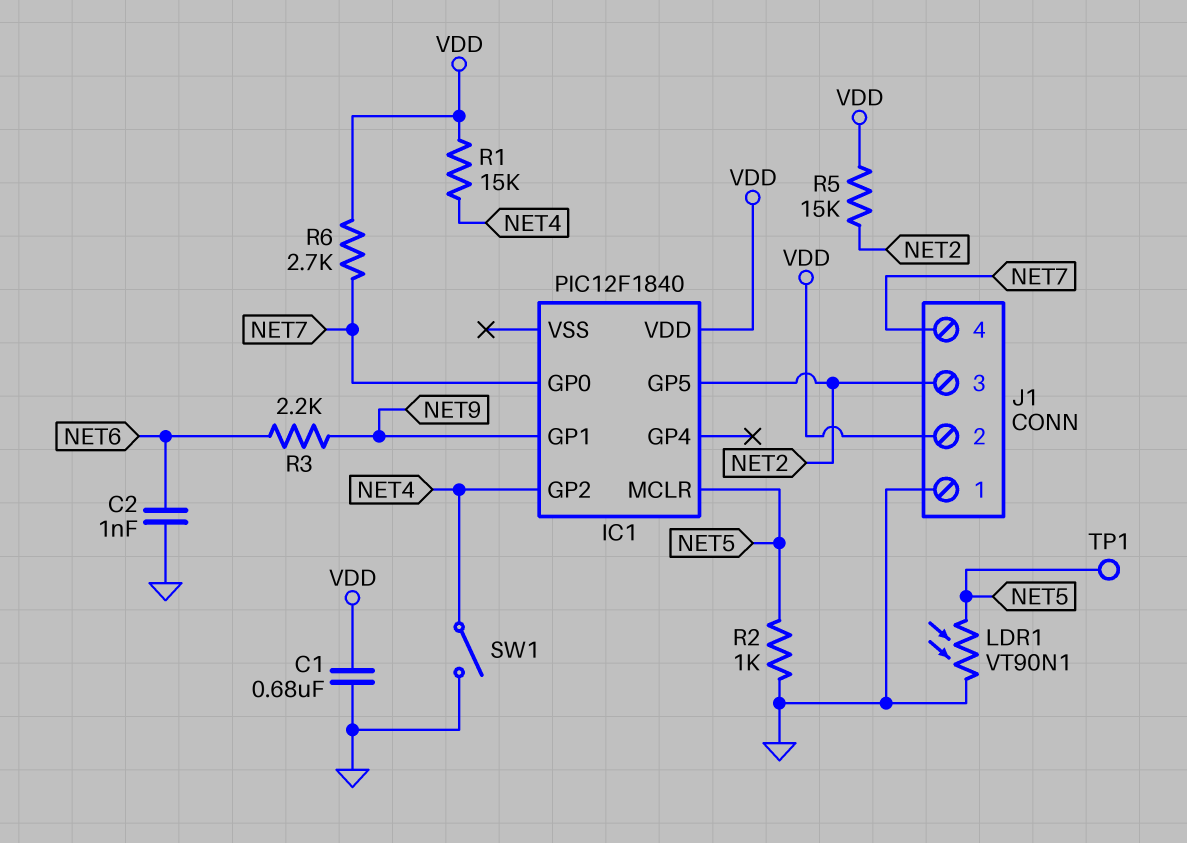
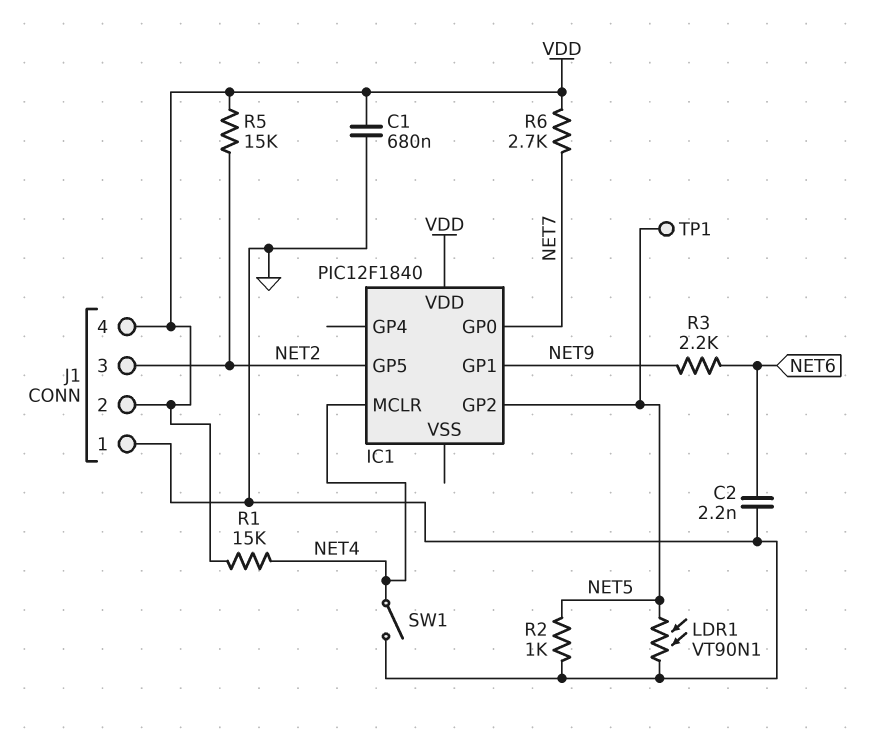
C2: 1nF (GND, NET6) -> 2.2nF (GND, NET6)
IC1 pin GP2: NET4 -> NET5
IC1 pin MCLR: NET5 -> NET4
J1 pin 4: NET7 -> VDD

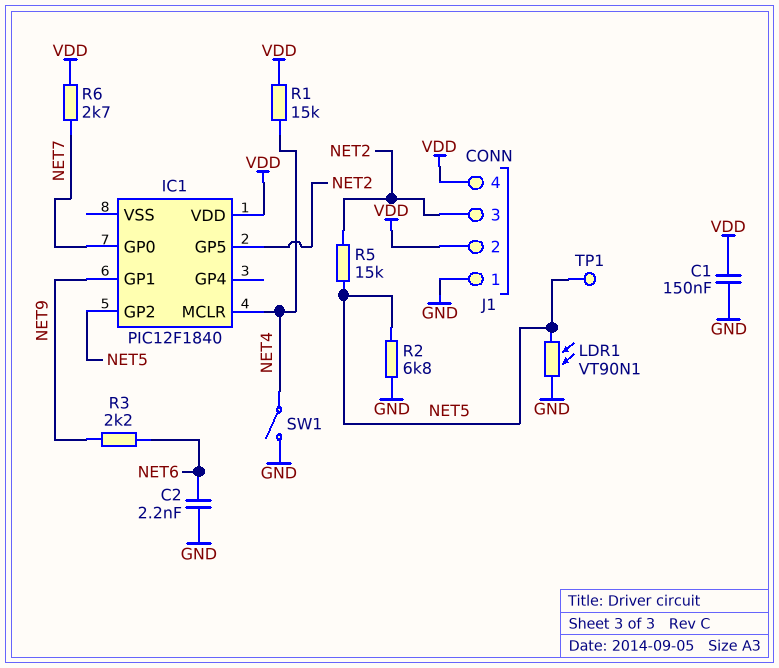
C1: 680nF (GND, VDD) -> 150nF (GND, VDD)
R2: 1k (GND, NET5) -> 6.8k (GND, NET5)
R5: 15k (NET2, VDD) -> 15k (NET2, NET5)

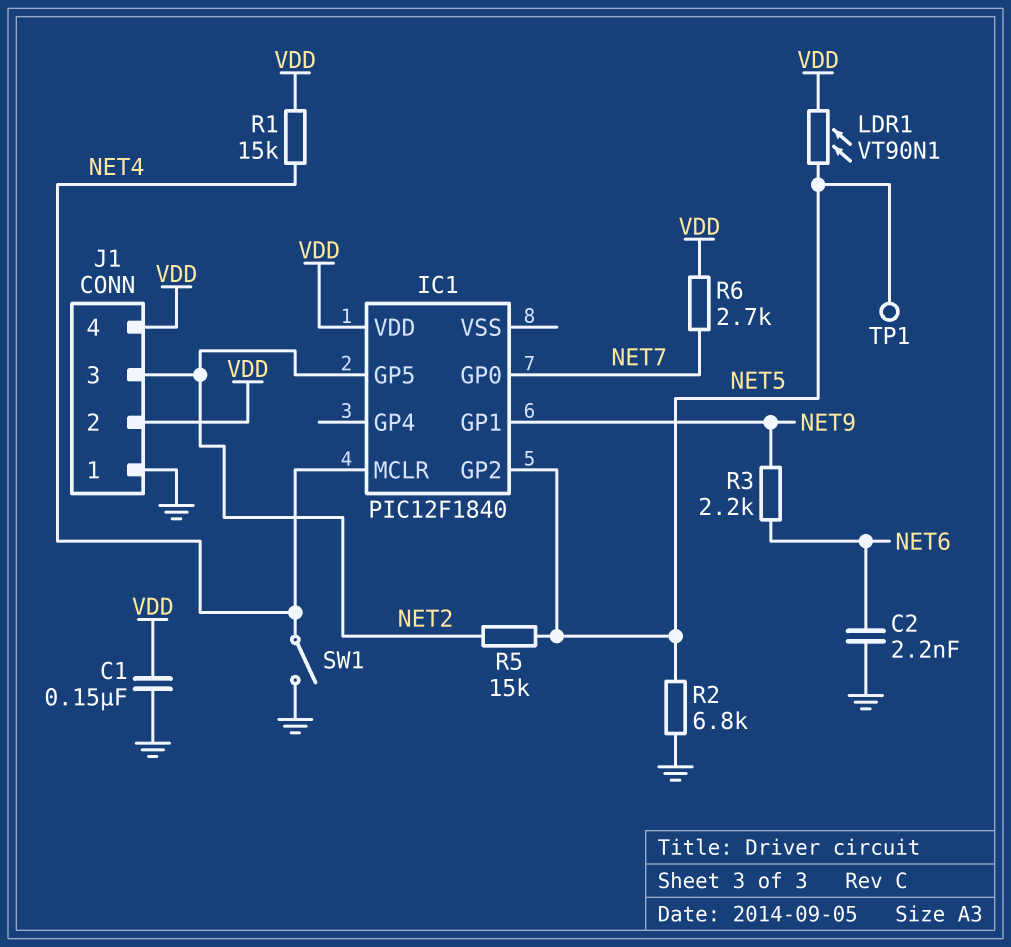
LDR1: VT90N1 (GND, NET5) -> VT90N1 (NET5, VDD)

